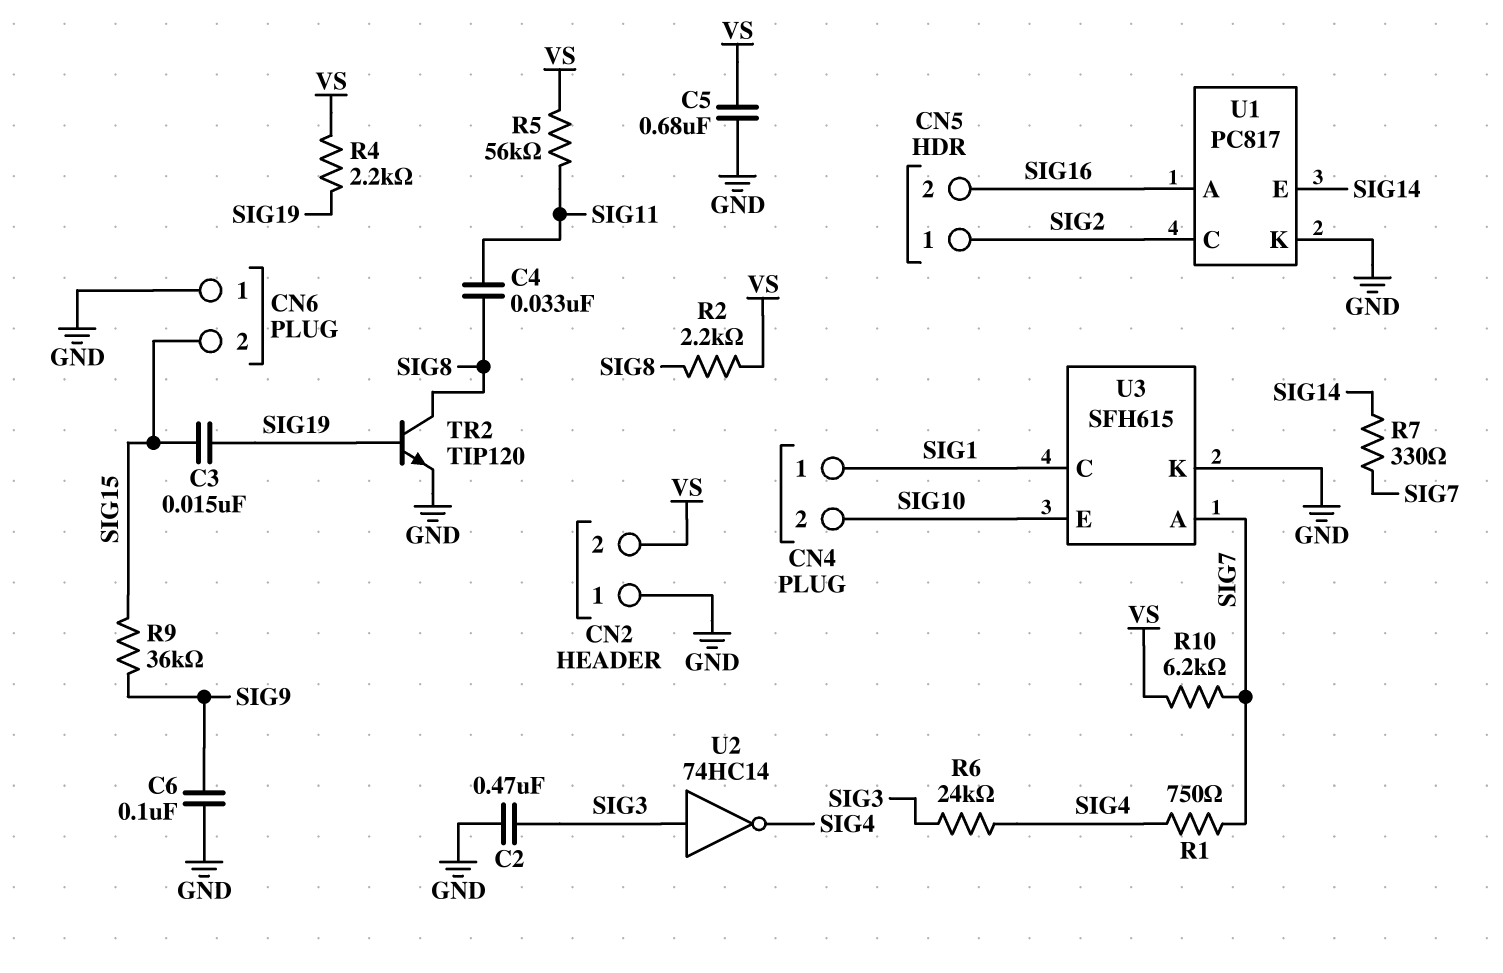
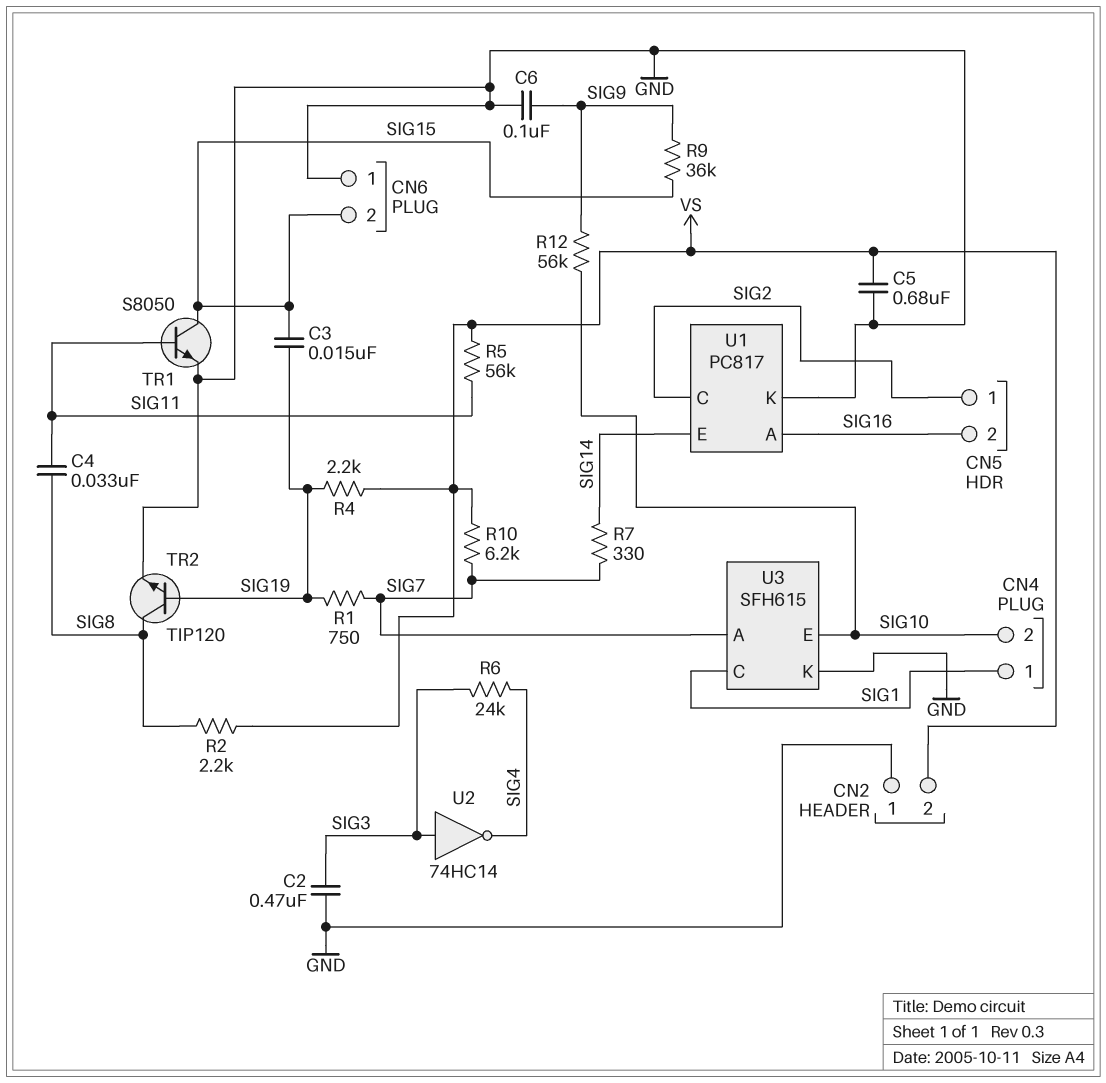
R1: 750 (SIG4, SIG7) -> 750 (SIG7, SIG19)
R12: none -> 56k (SIG9, SIG10)
TR1: none -> NPN S8050 (B SIG11, C SIG15, E GND)

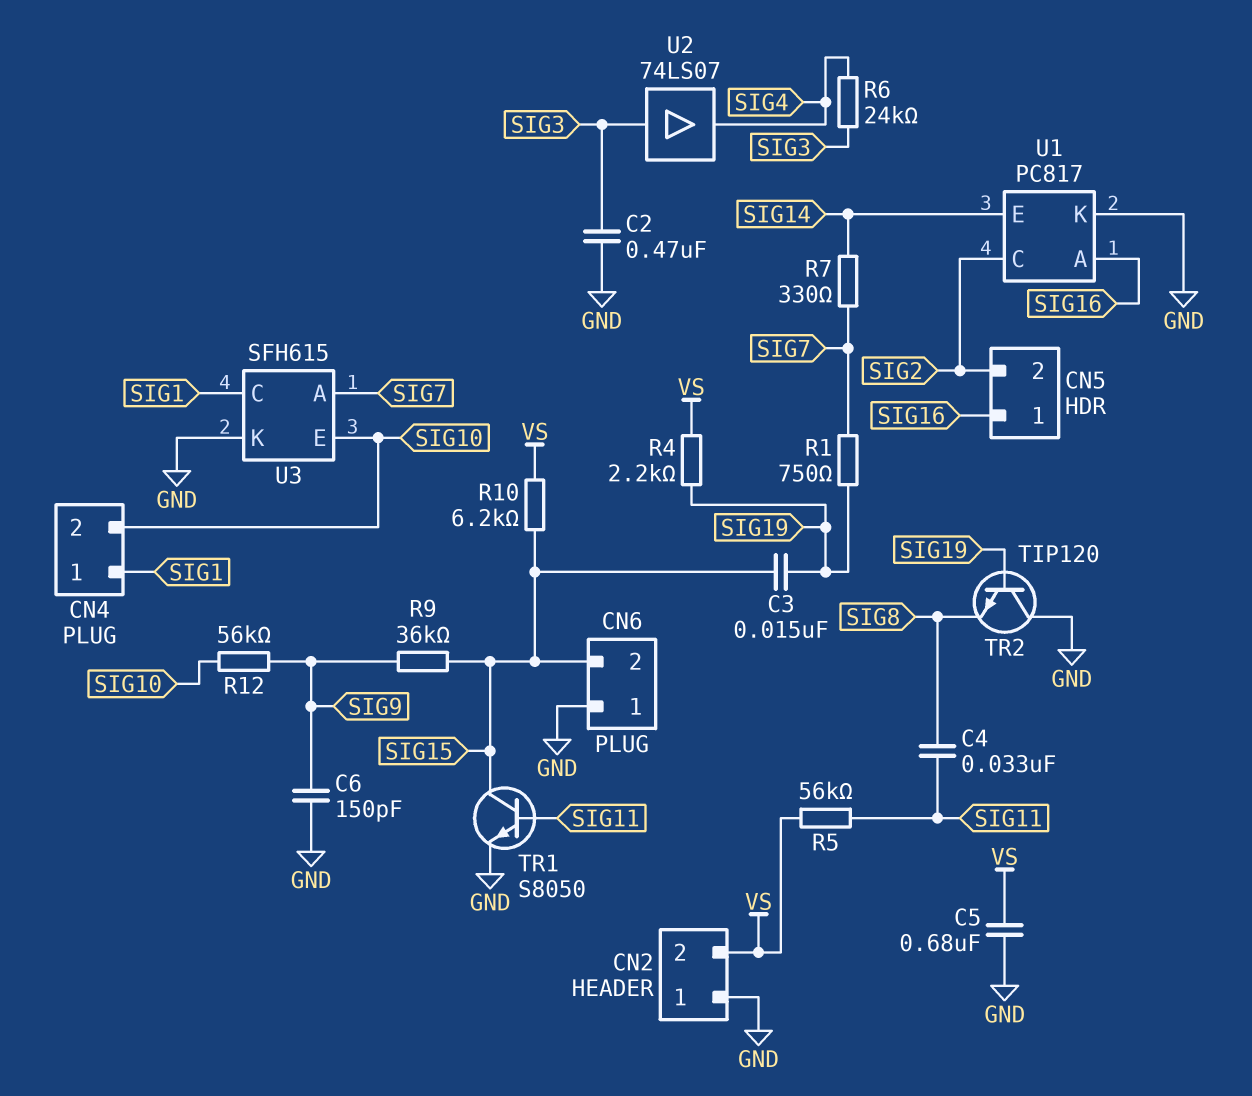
C6: 100nF (GND, SIG9) -> 150pF (GND, SIG9)
CN5 pin 1: SIG2 -> SIG16
CN5 pin 2: SIG16 -> SIG2
R2: 2.2k (SIG8, VS) -> none
R10: 6.2k (SIG7, VS) -> 6.2k (SIG15, VS)
TR2: NPN TIP120 (B SIG19, C SIG8, E GND) -> NPN TIP120 (B SIG19, C GND, E SIG8)
U2: NOT 74HC14 (in SIG3, out SIG4) -> buffer 74LS07 (in SIG3, out SIG4)

